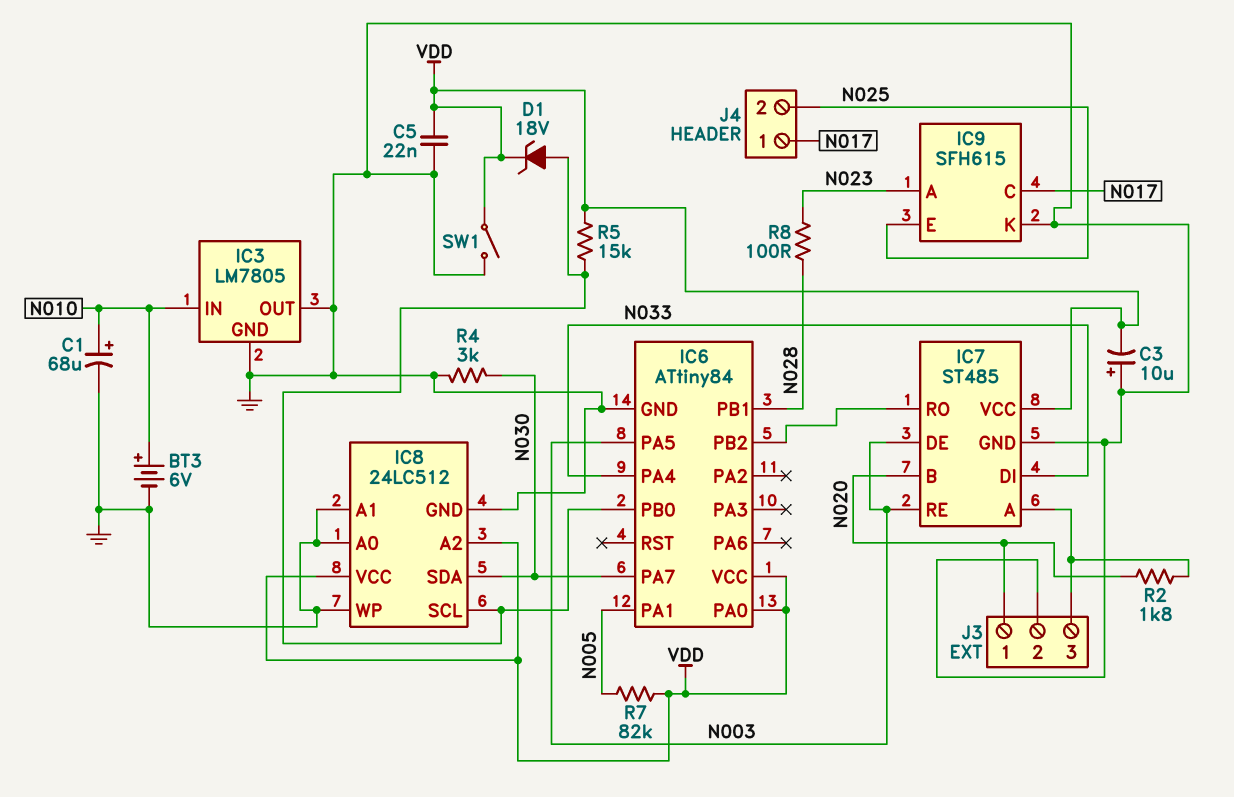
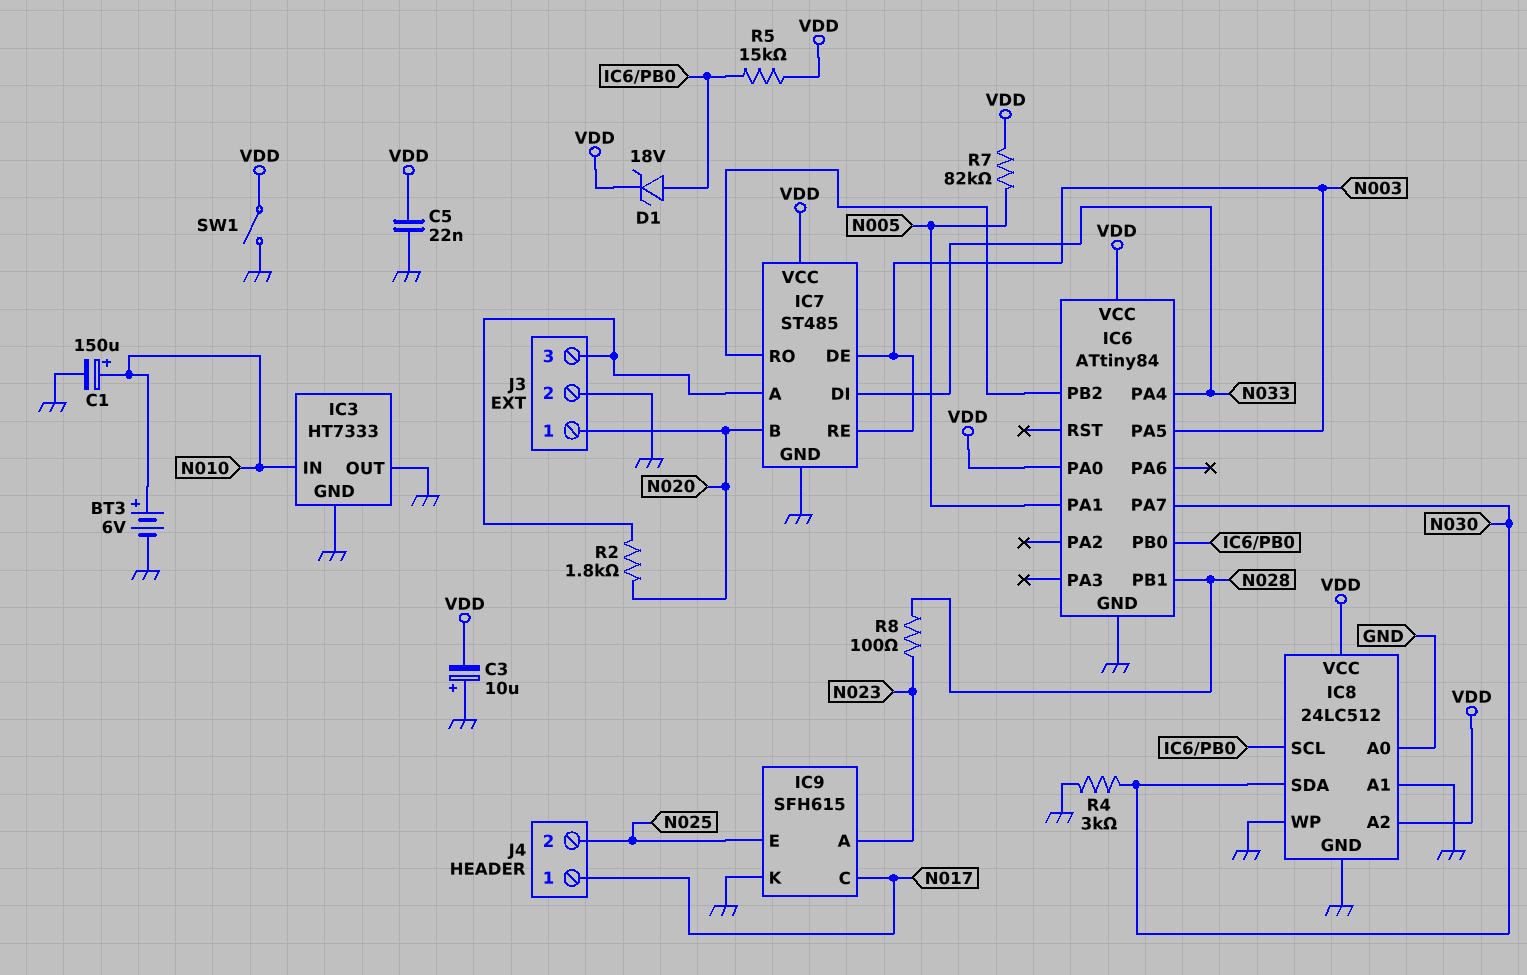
C1: 68uF (plus N010, minus GND) -> 150uF (plus N010, minus GND)
IC3: LM7805 -> HT7333

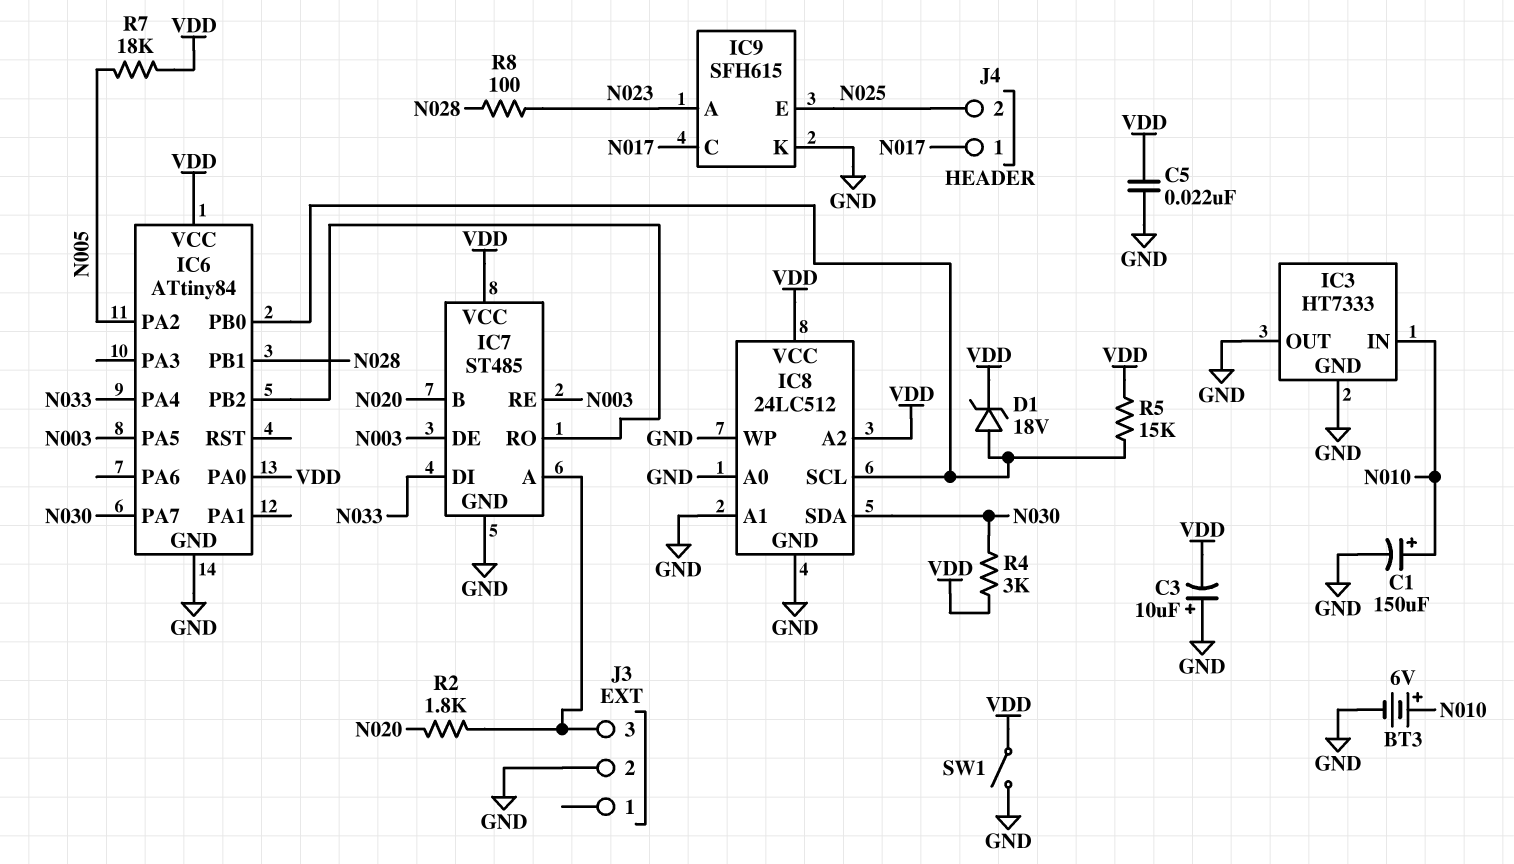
IC6 pin PA1: N005 -> none
IC6 pin PA2: none -> N005
J3 pin 1: N020 -> none
R4: 3k (GND, N030) -> 3k (N030, VDD)
R7: 82k (N005, VDD) -> 18k (N005, VDD)

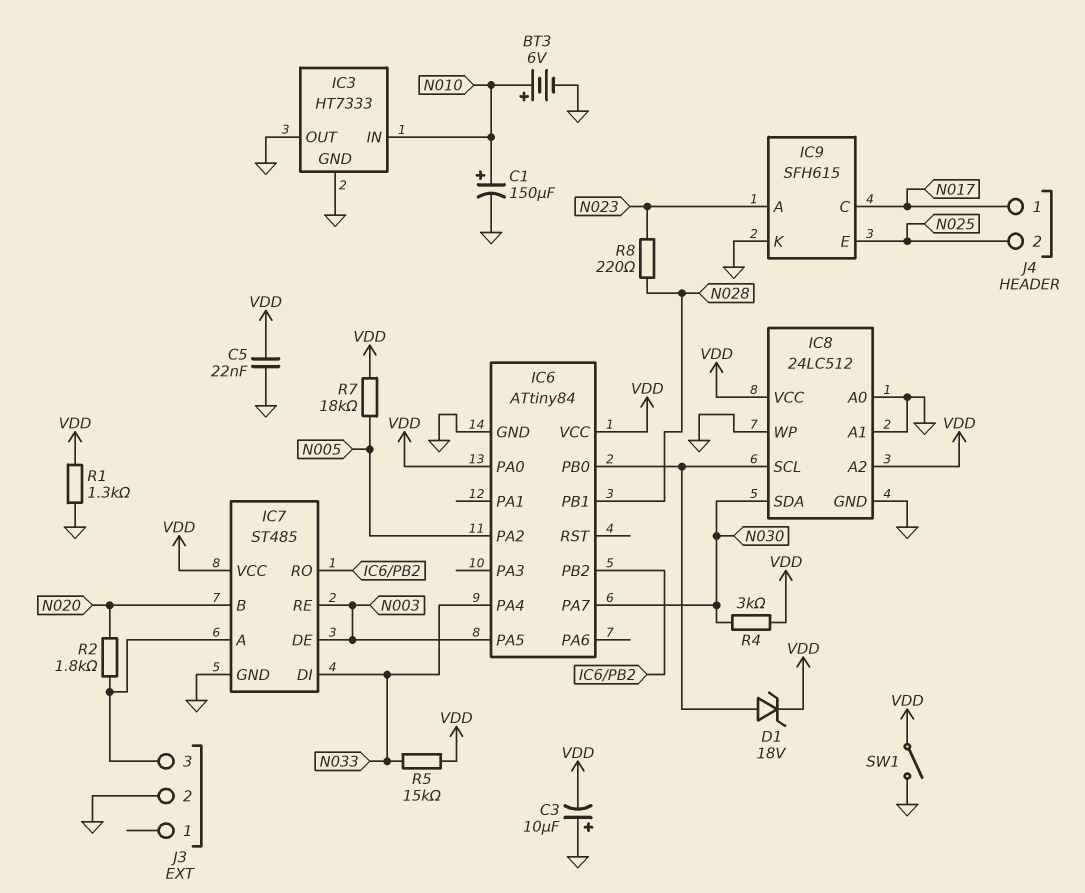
R1: none -> 1.3k (GND, VDD)
R5: 15k (IC6/PB0, VDD) -> 15k (N033, VDD)
R8: 100 (N023, N028) -> 220 (N023, N028)

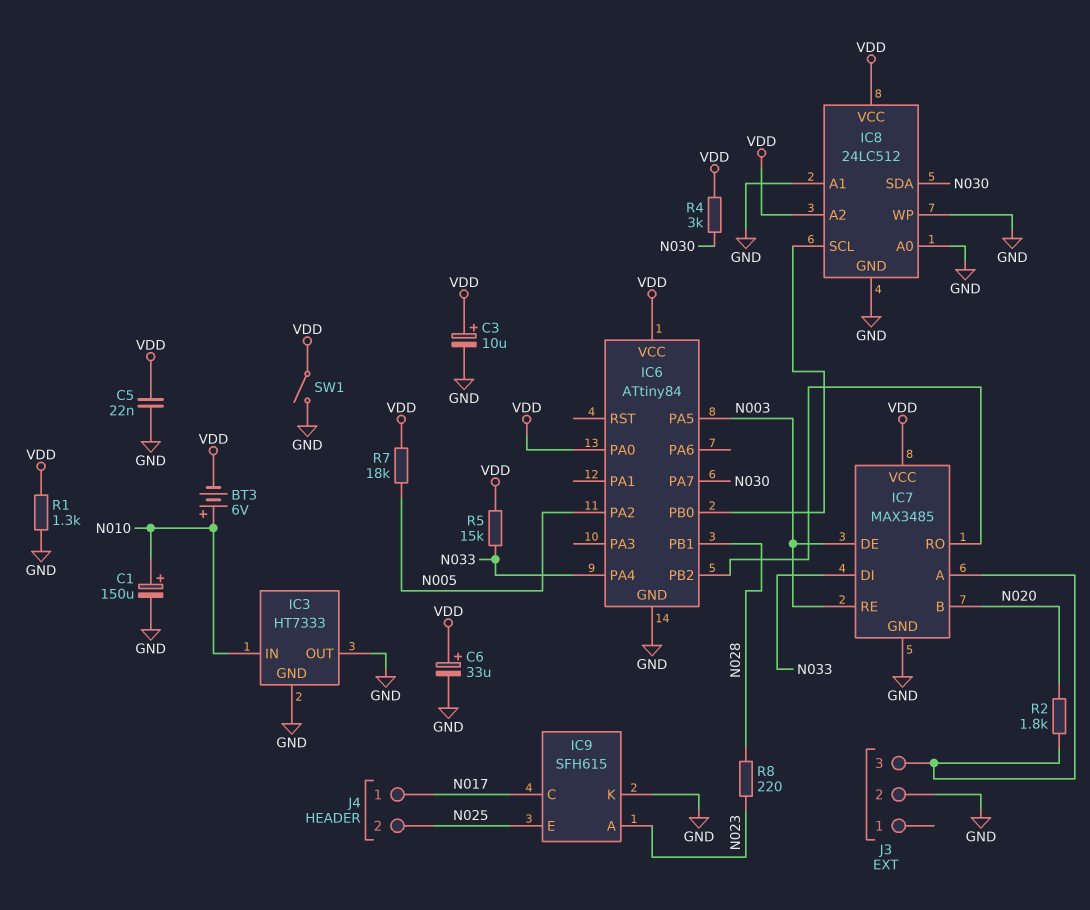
BT3: 6V (plus N010, minus GND) -> 6V (plus N010, minus VDD)
C3: 10uF (plus GND, minus VDD) -> 10uF (plus VDD, minus GND)
C6: none -> 33uF (plus VDD, minus GND)
D1: zener 18V (A IC6/PB0, K VDD) -> none
IC7: ST485 -> MAX3485

